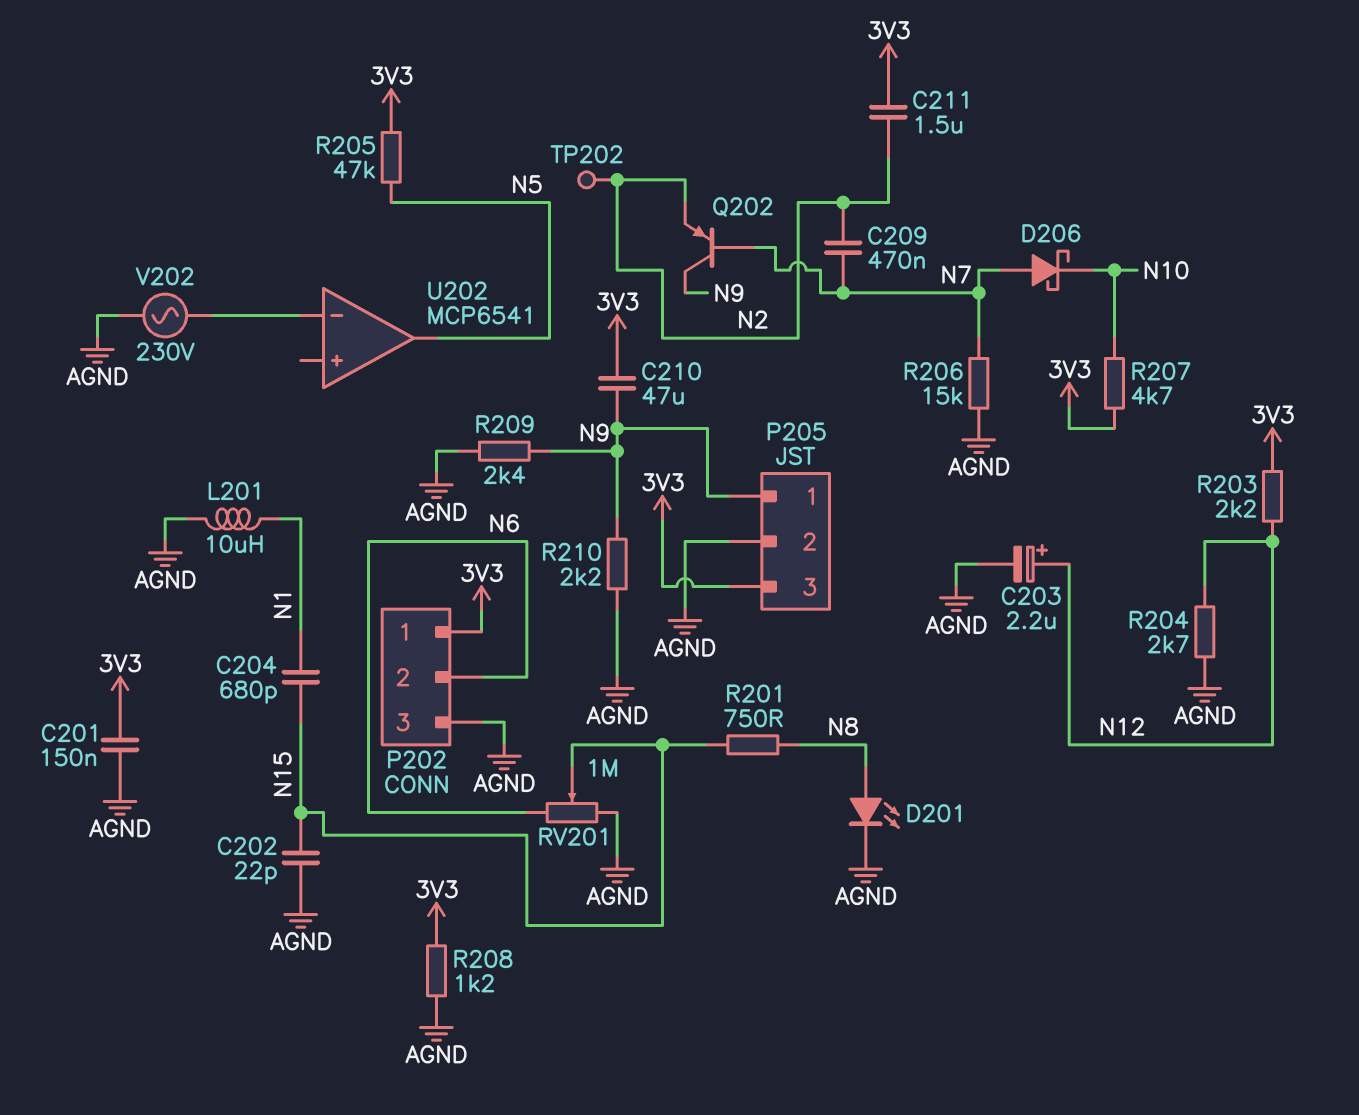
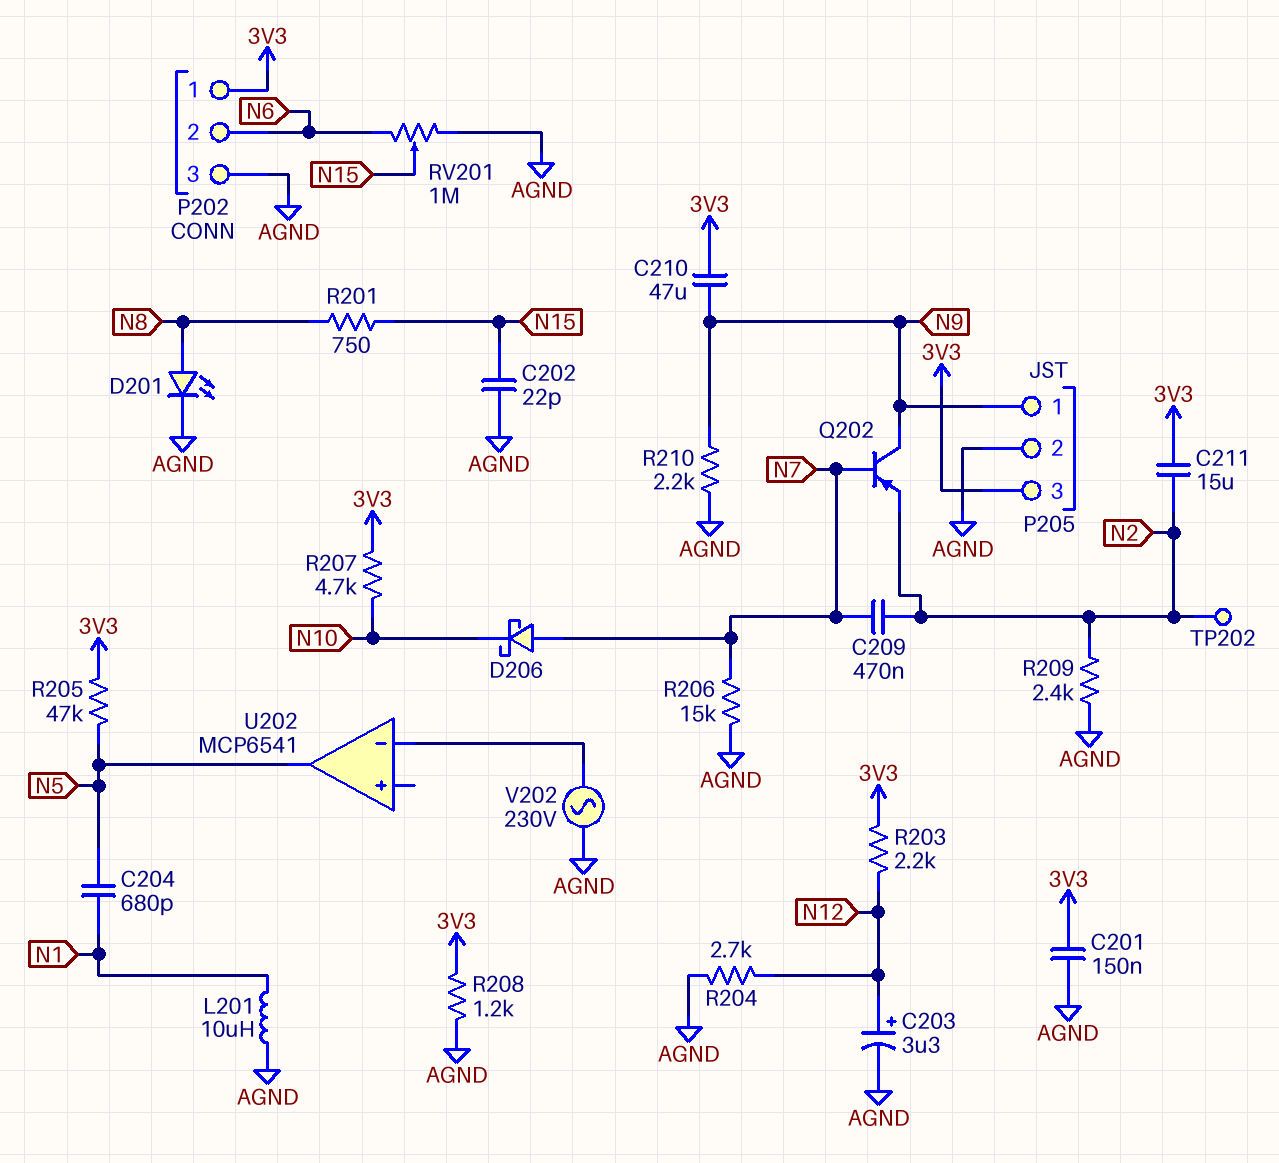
C203: 2.2uF (plus N12, minus AGND) -> 3.3uF (plus N12, minus AGND)
C204: 680pF (N1, N15) -> 680pF (N1, N5)
C211: 1.5uF (3V3, N2) -> 15uF (3V3, N2)
R209: 2.4k (AGND, N9) -> 2.4k (AGND, N2)

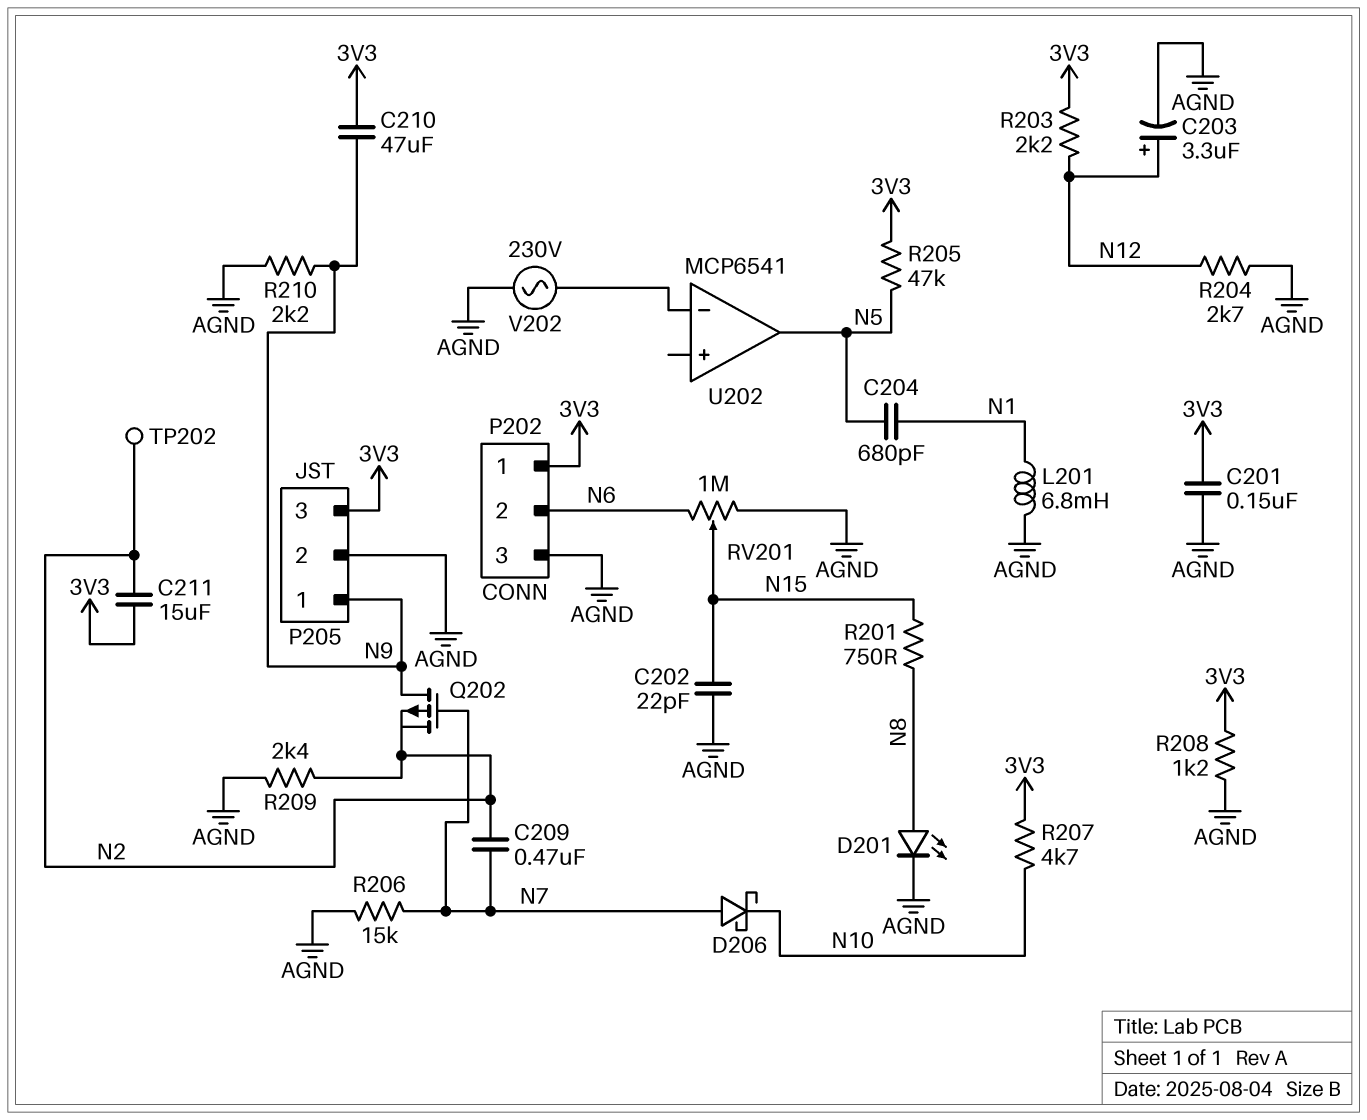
L201: 10uH (AGND, N1) -> 6.8mH (AGND, N1)
Q202: PNP (B N7, C N9, E N2) -> PMOS (G N7, D N9, S N2)

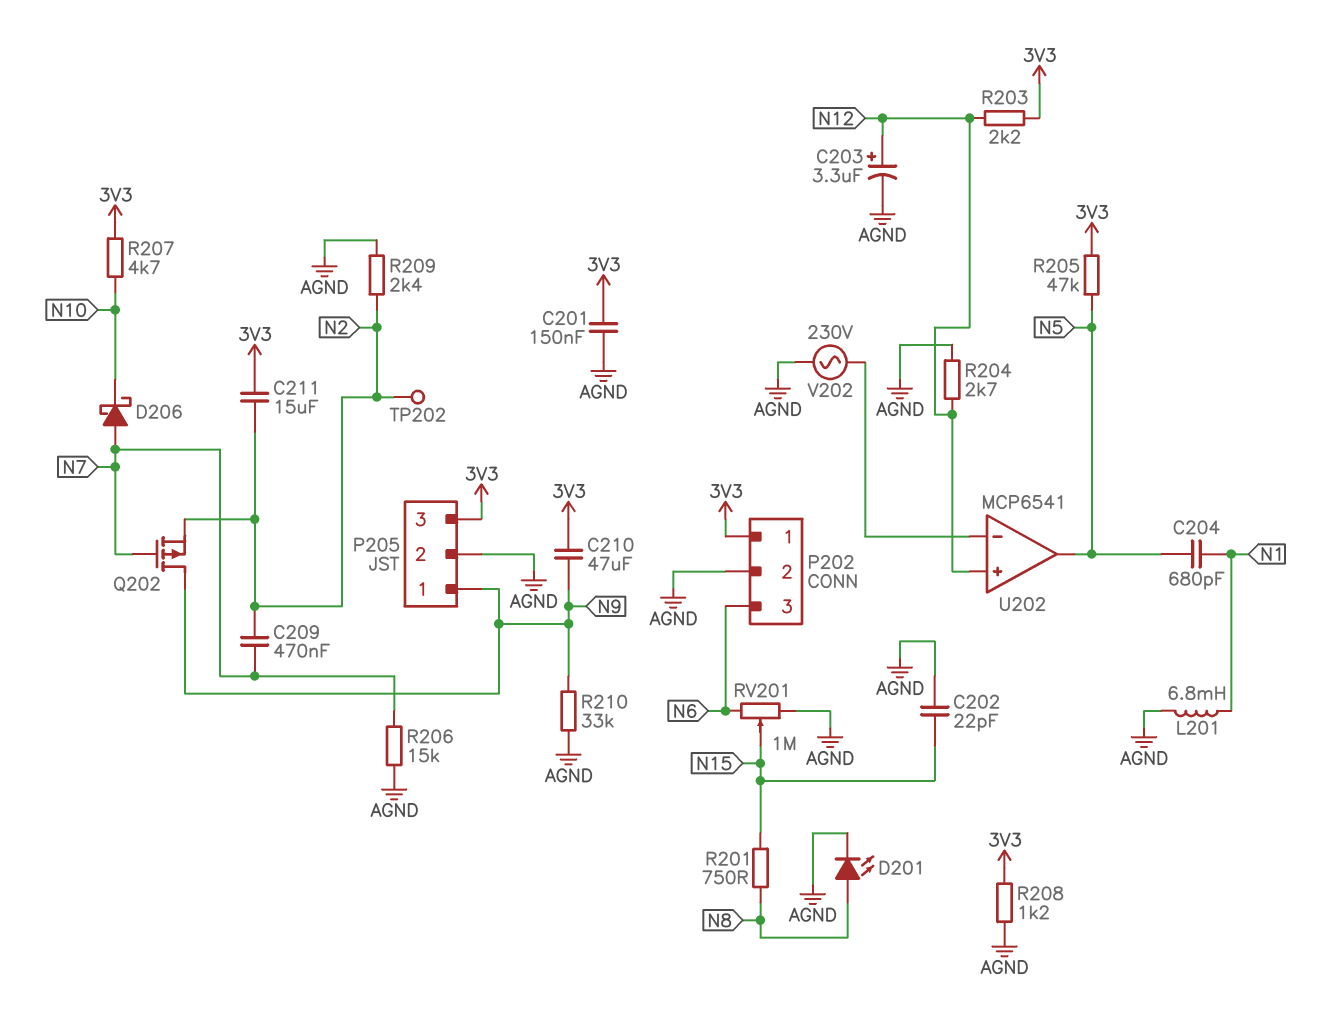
P202 pin 2: N6 -> AGND
P202 pin 3: AGND -> N6
R210: 2.2k (AGND, N9) -> 33k (AGND, N9)
U202 pin in+: none -> N12

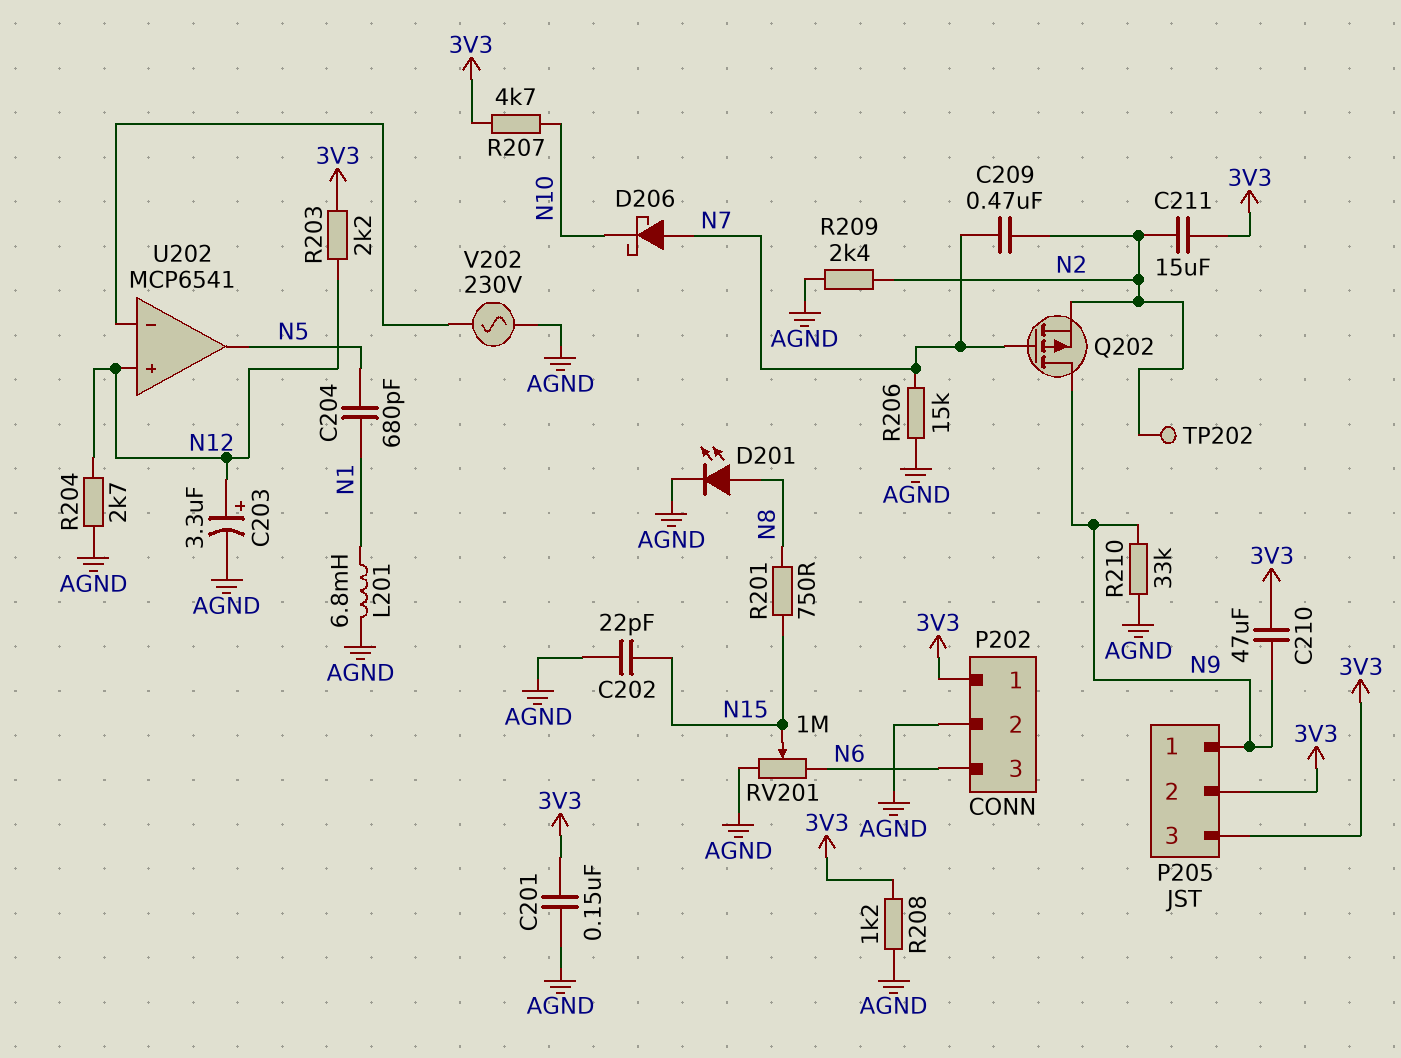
P205 pin 2: AGND -> 3V3
R205: 47k (3V3, N5) -> none

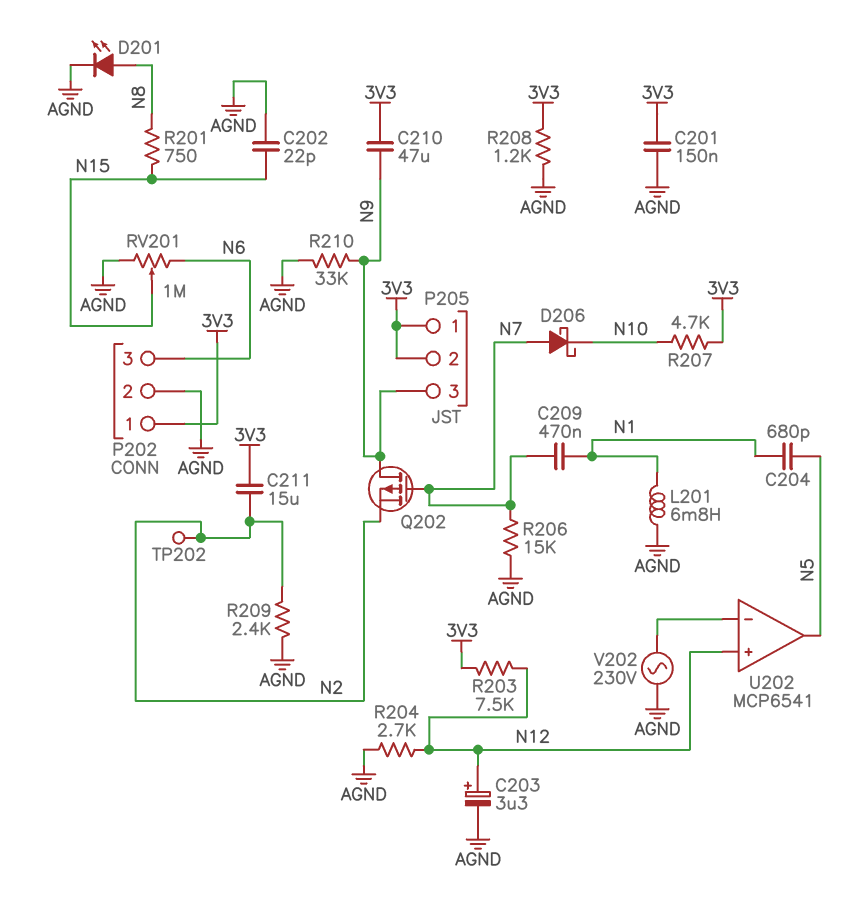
C209: 470nF (N2, N7) -> 470nF (N1, N7)
P205 pin 1: N9 -> 3V3
P205 pin 3: 3V3 -> N9
R203: 2.2k (3V3, N12) -> 7.5k (3V3, N12)

